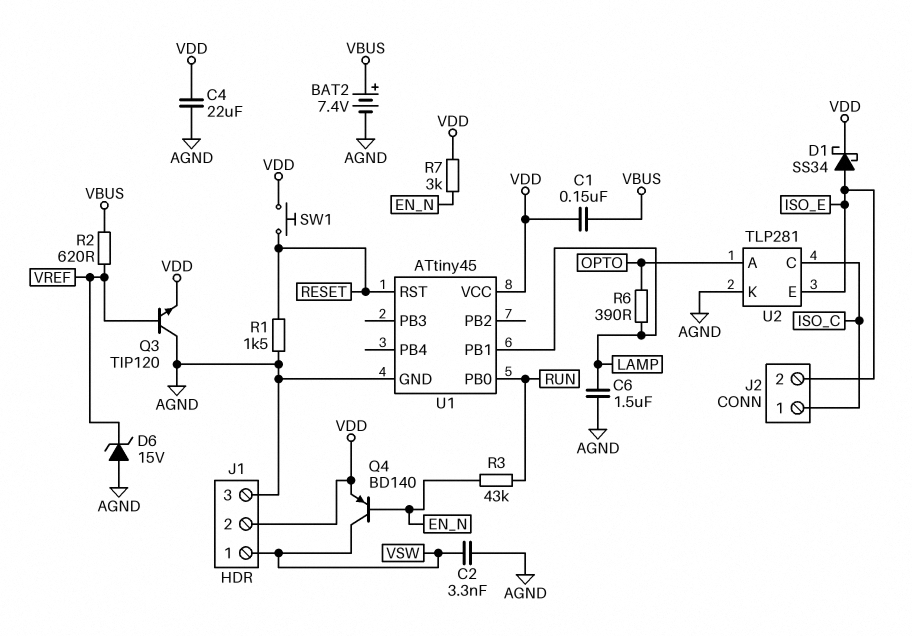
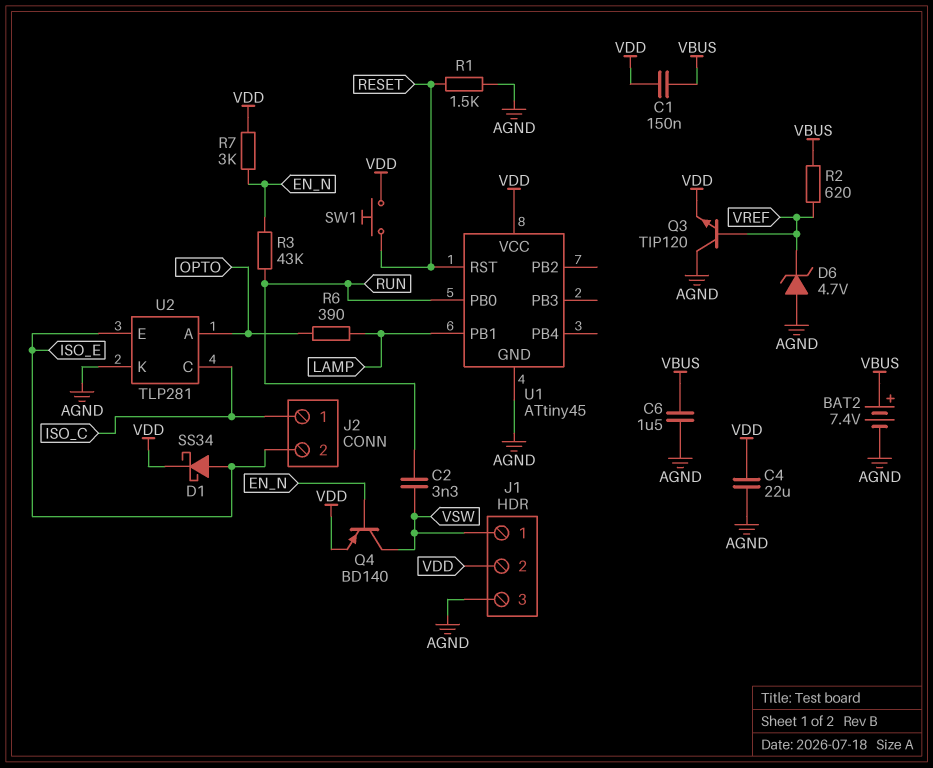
C2: 3.3nF (AGND, VSW) -> 3.3nF (RUN, VSW)
C6: 1.5uF (AGND, LAMP) -> 1.5uF (AGND, VBUS)
D6: zener 15V (A AGND, K VREF) -> zener 4.7V (A AGND, K VREF)

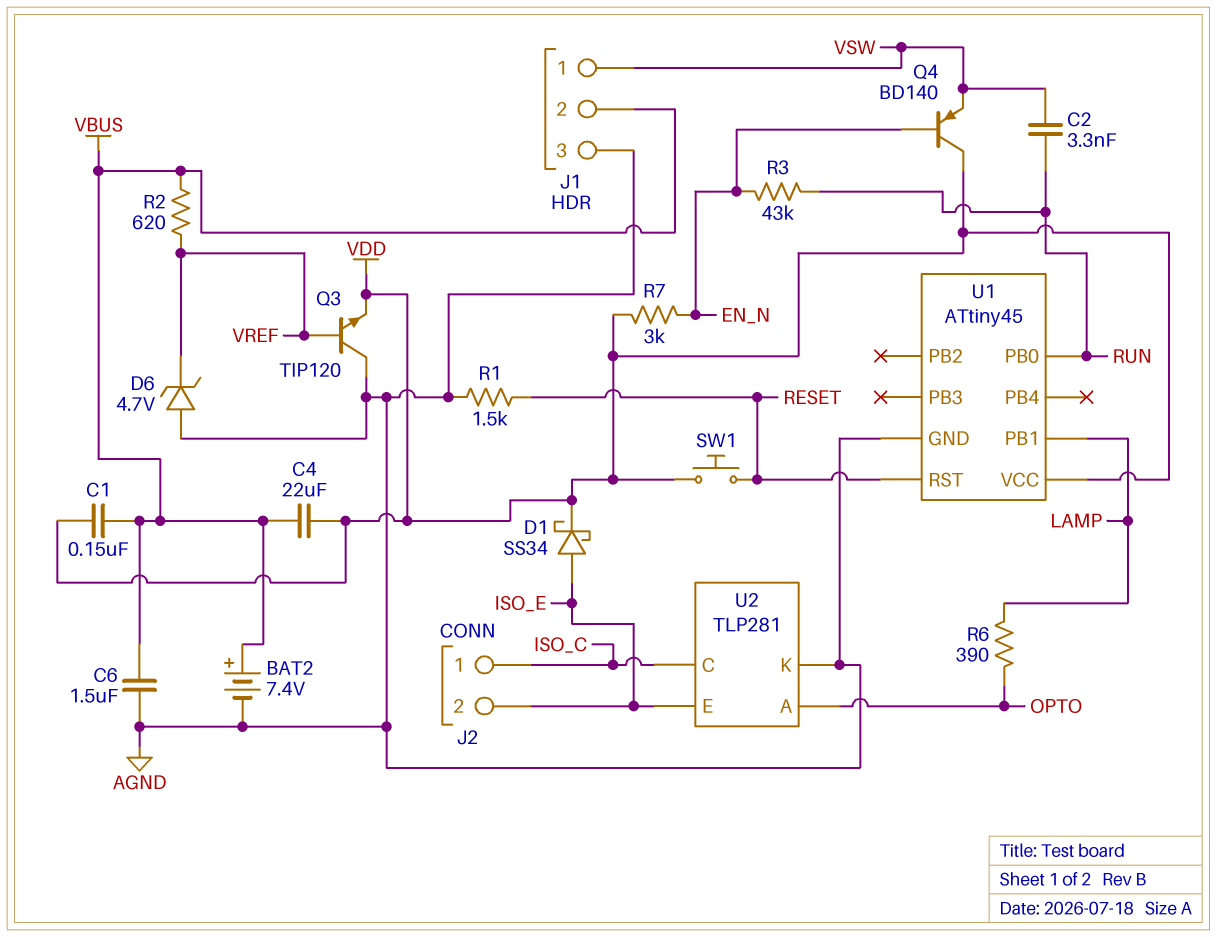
C4: 22uF (AGND, VDD) -> 22uF (VBUS, VDD)
J1 pin 2: VDD -> VBUS
Q4: PNP BD140 (B EN_N, C VSW, E VDD) -> PNP BD140 (B EN_N, C VDD, E VSW)

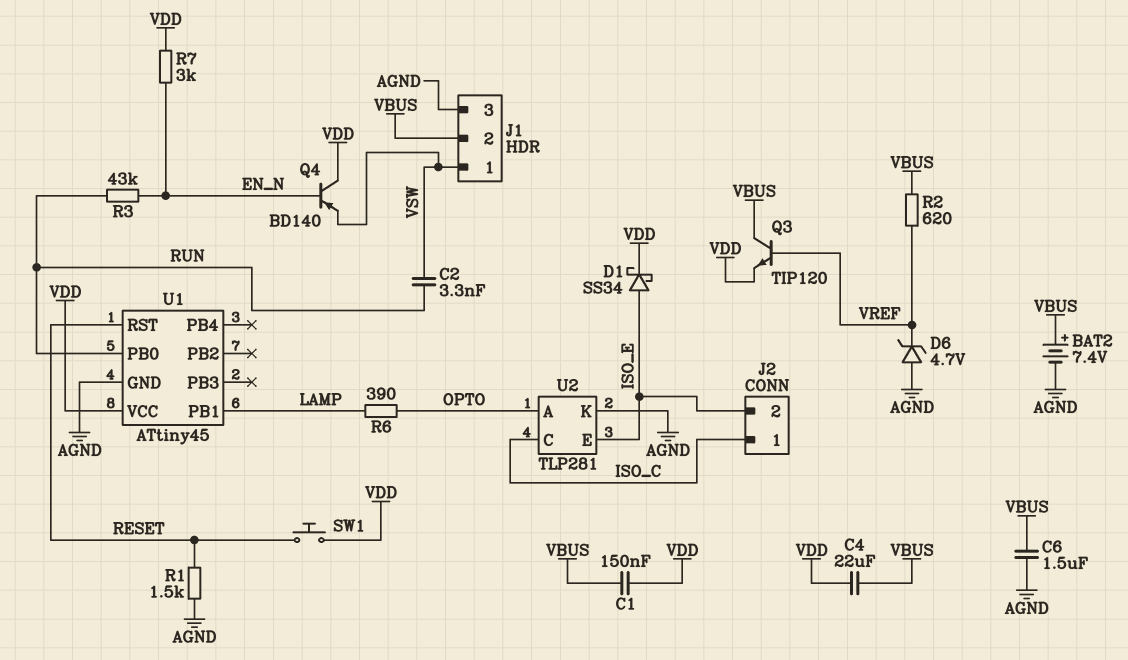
Q3: NPN TIP120 (B VREF, C AGND, E VDD) -> NPN TIP120 (B VREF, C VBUS, E VDD)

